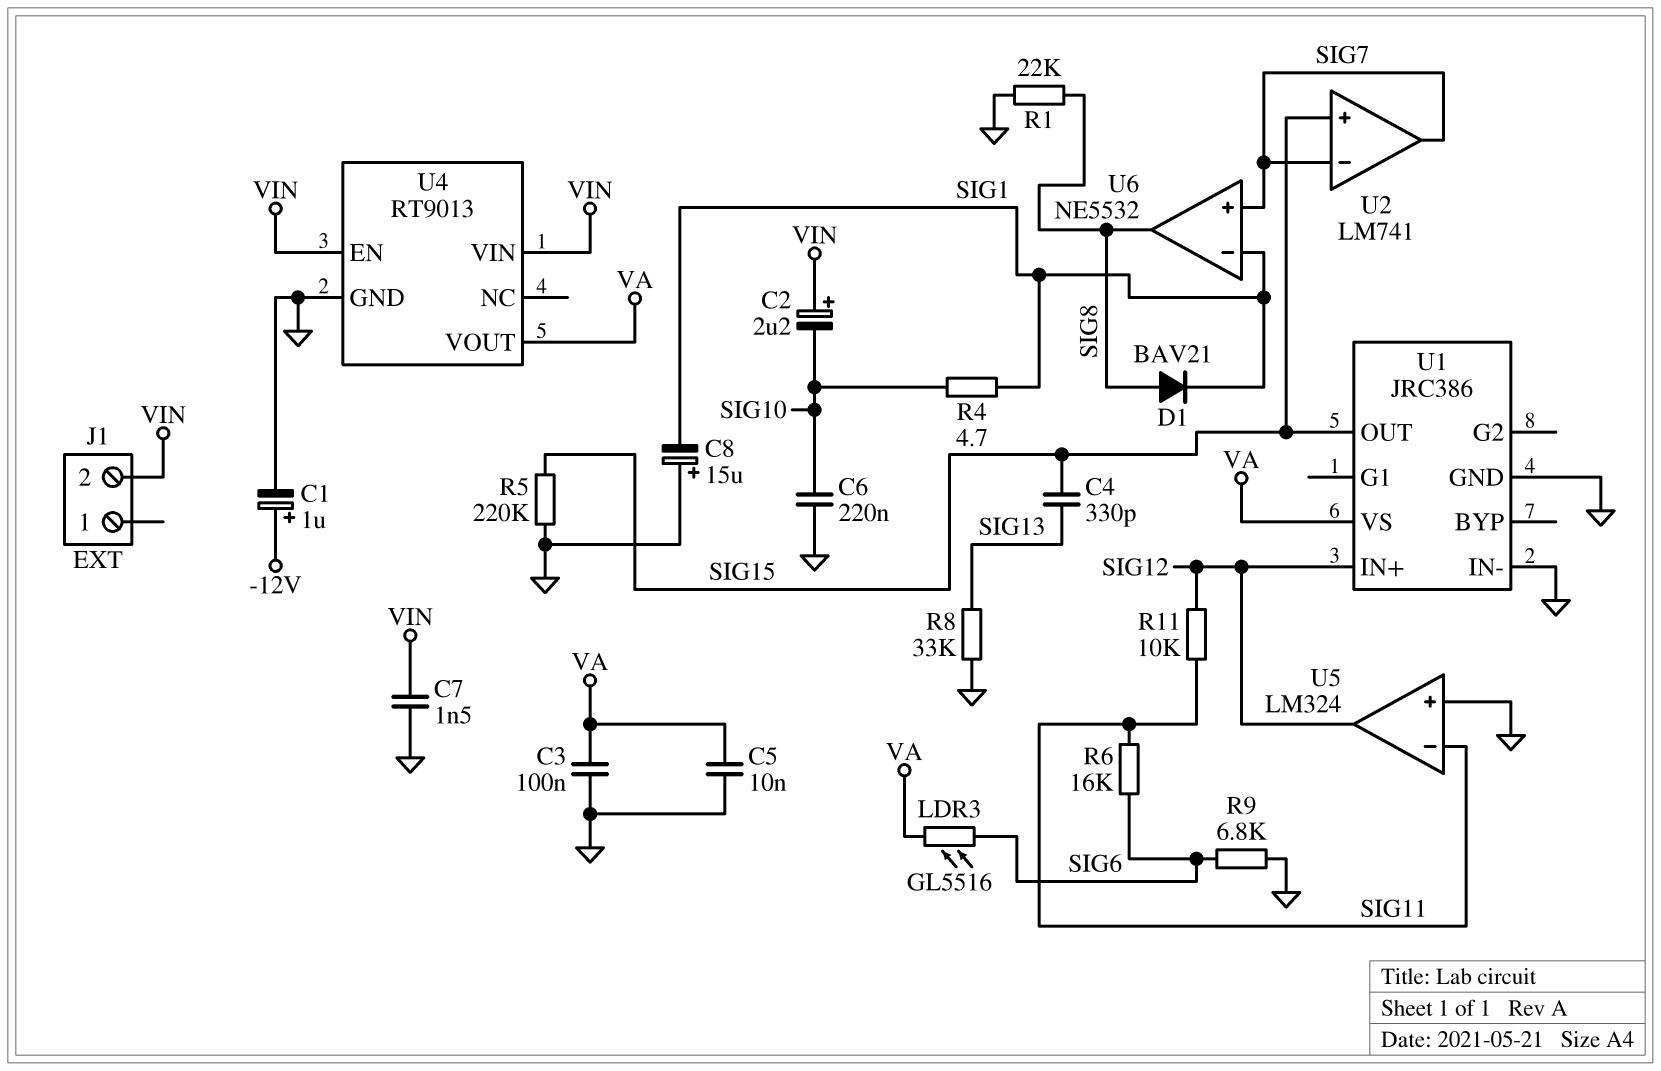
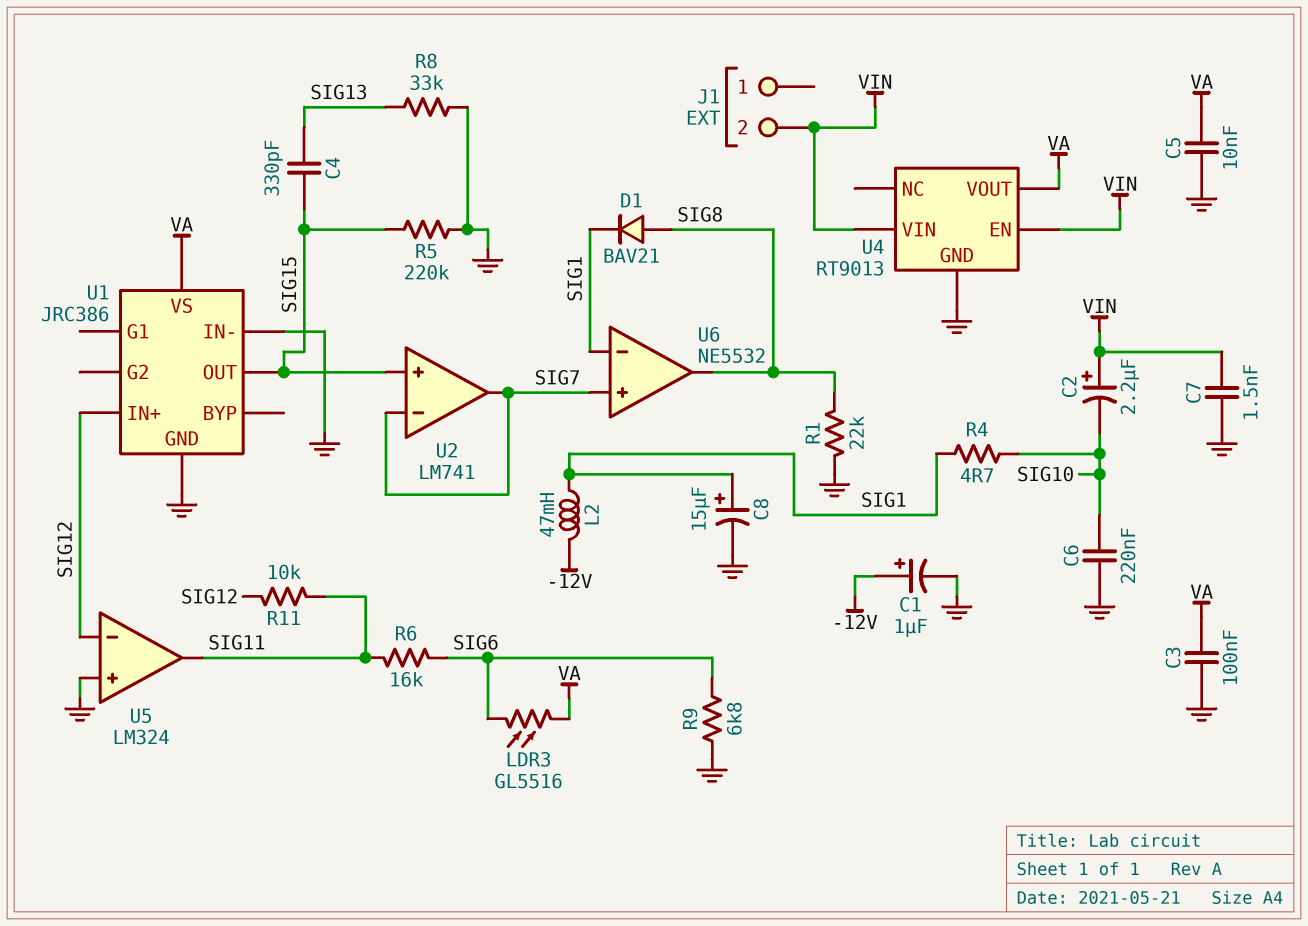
C8: 15uF (plus GND, minus SIG1) -> 15uF (plus SIG1, minus GND)
L2: none -> 47mH (-12V, SIG1)
U5 pin in-: SIG11 -> SIG12
U5 pin out: SIG12 -> SIG11

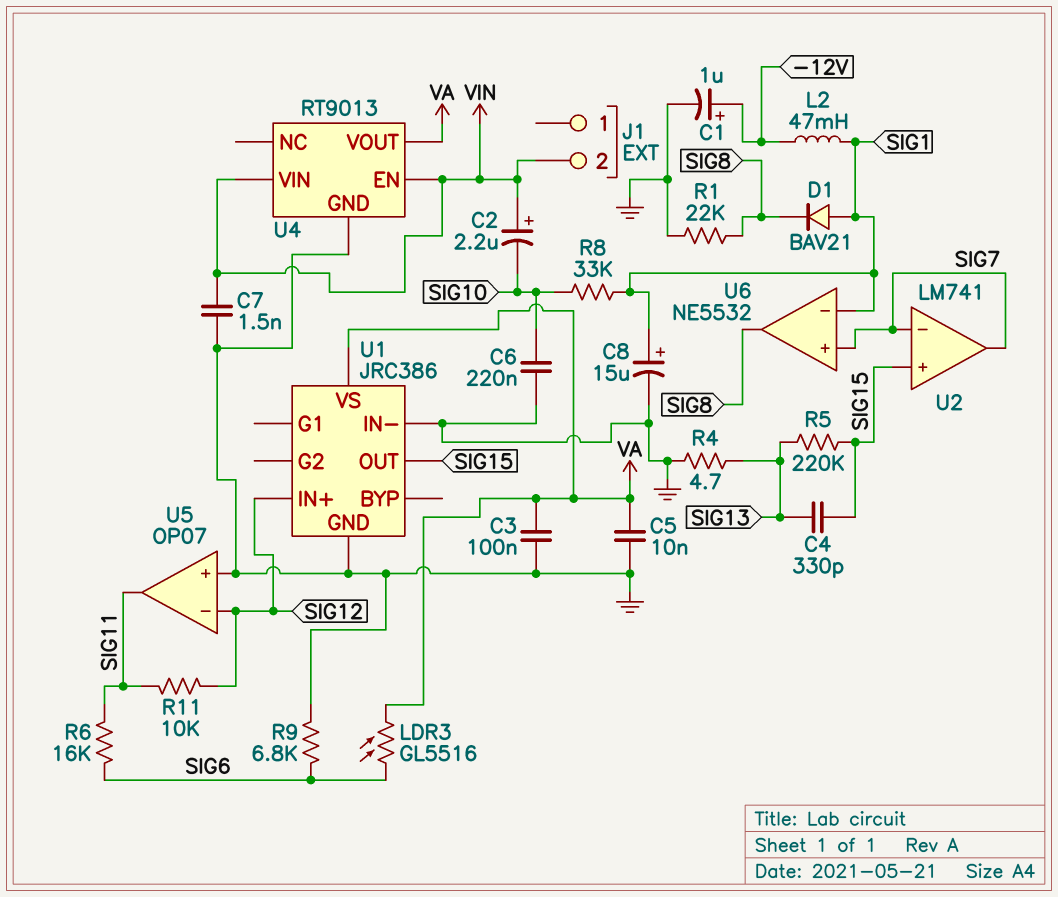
D1: diode BAV21 (A SIG8, K SIG1) -> diode BAV21 (A SIG1, K SIG8)
R4: 4.7 (SIG1, SIG10) -> 4.7 (GND, SIG13)
R5: 220k (GND, SIG15) -> 220k (SIG13, SIG15)
R8: 33k (GND, SIG13) -> 33k (SIG1, SIG10)
U5: LM324 -> OP07

